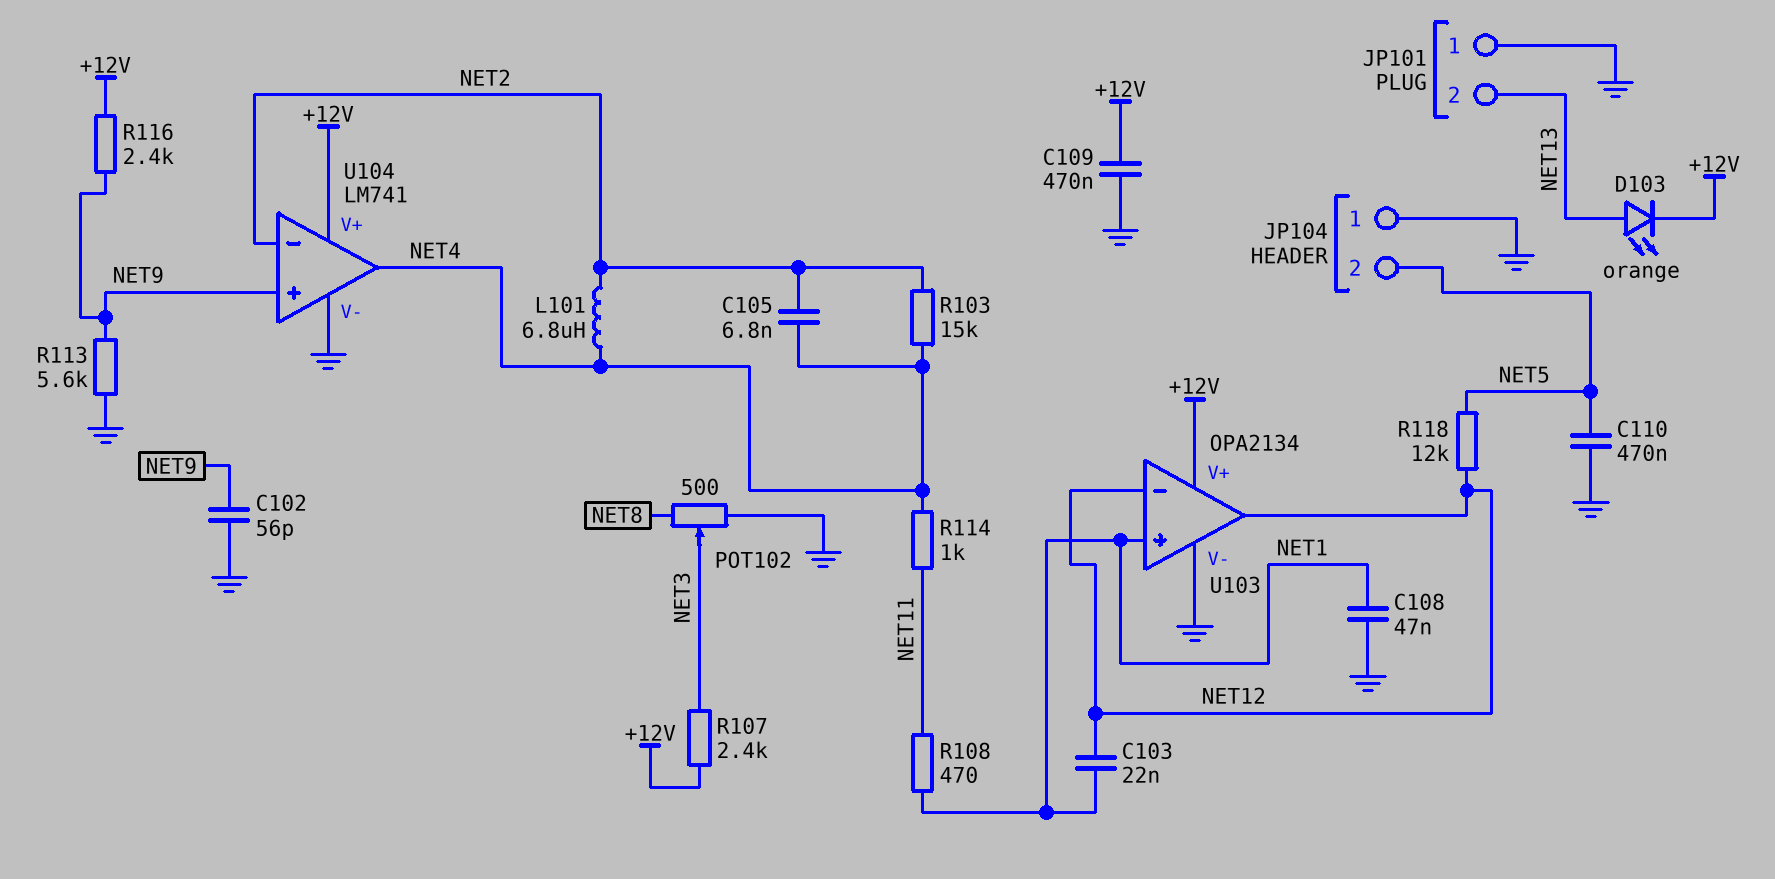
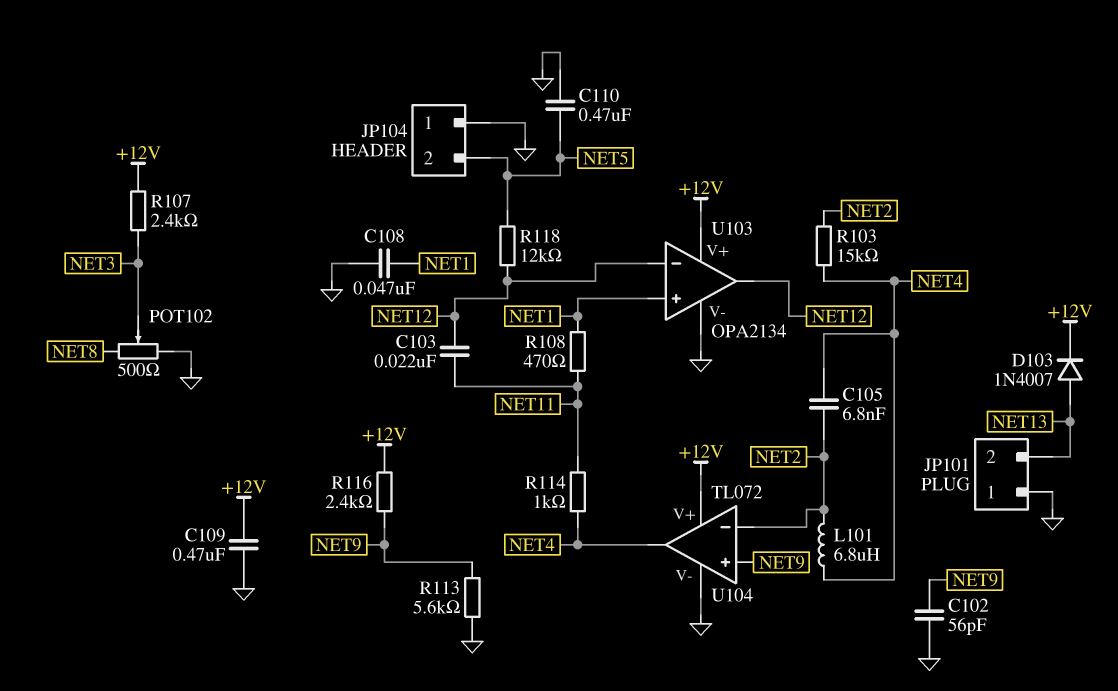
C103: 22nF (NET1, NET12) -> 22nF (NET11, NET12)
D103: LED orange (A NET13, K +12V) -> diode 1N4007 (A NET13, K +12V)
U104: LM741 -> TL072

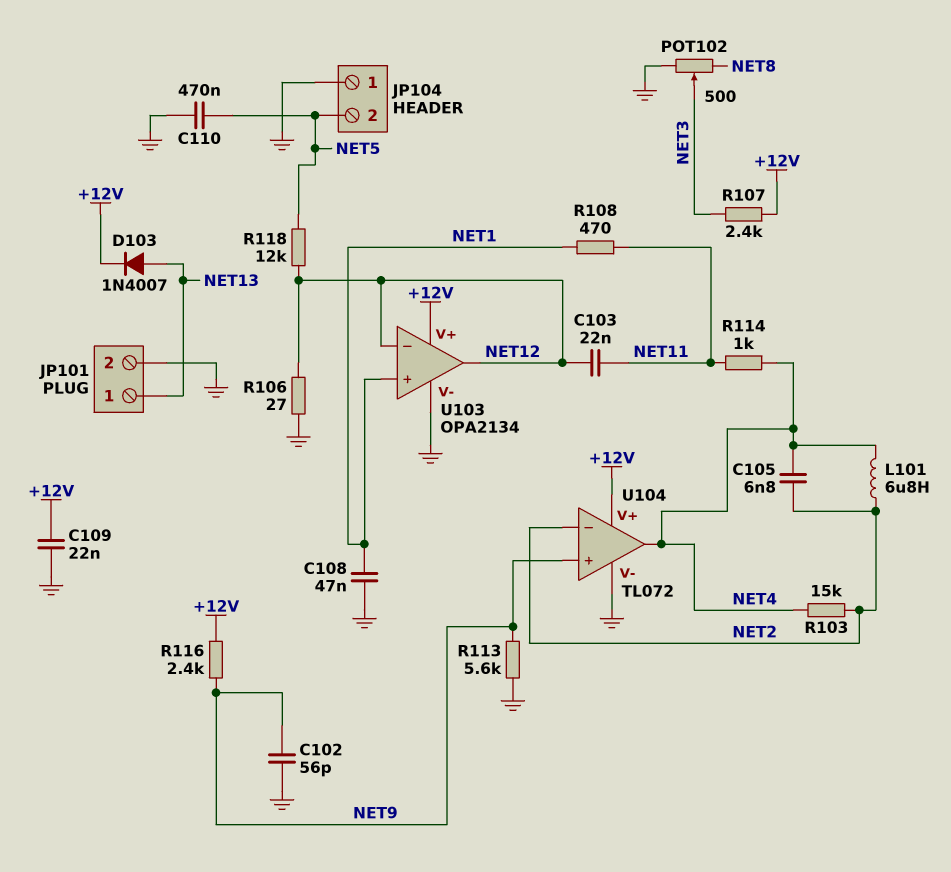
C109: 470nF (+12V, GND) -> 22nF (+12V, GND)
JP101 pin 1: GND -> NET13
JP101 pin 2: NET13 -> GND
R106: none -> 27 (GND, NET12)

